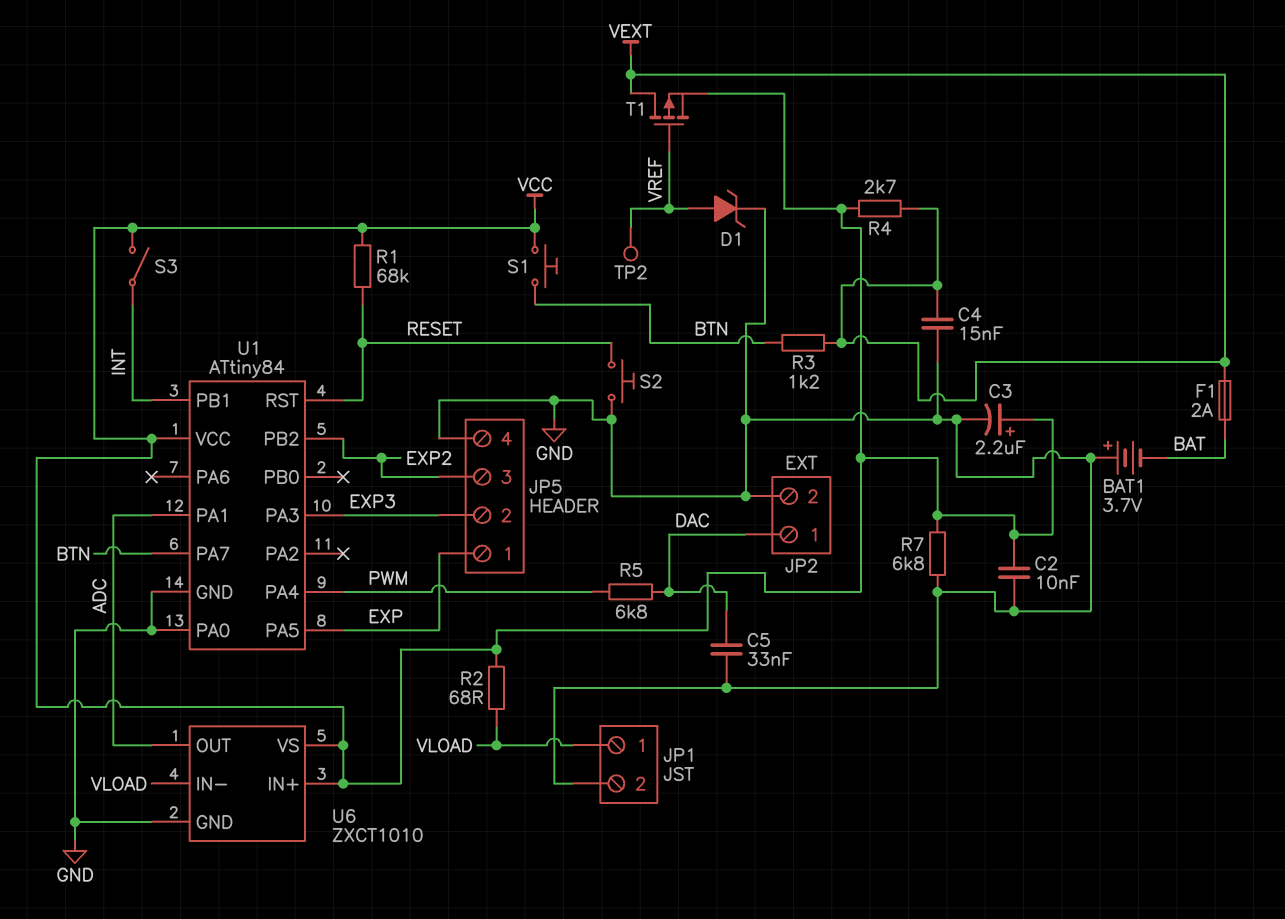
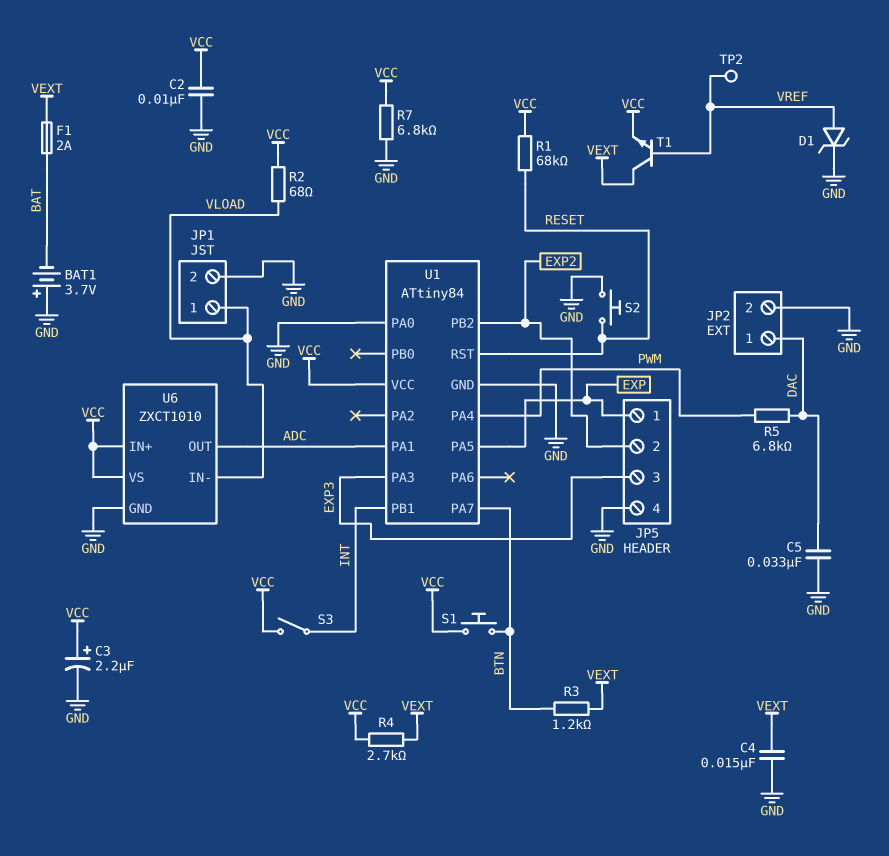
JP5 pin 2: EXP3 -> EXP2
JP5 pin 3: EXP2 -> EXP3
T1: PMOS (G VREF, D VEXT, S VCC) -> NPN (B VREF, C VEXT, E VCC)

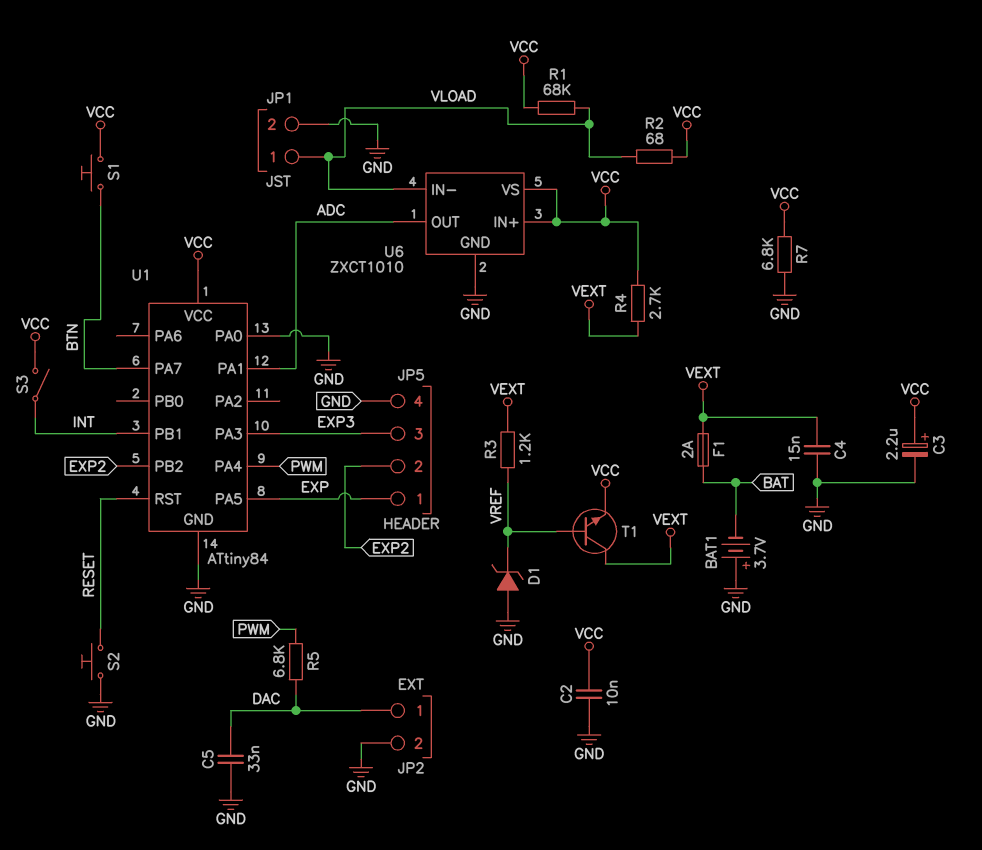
D1: zener (A VREF, K GND) -> zener (A GND, K VREF)
R1: 68k (RESET, VCC) -> 68k (VCC, VLOAD)
R3: 1.2k (BTN, VEXT) -> 1.2k (VEXT, VREF)
TP2: test point (VREF) -> none

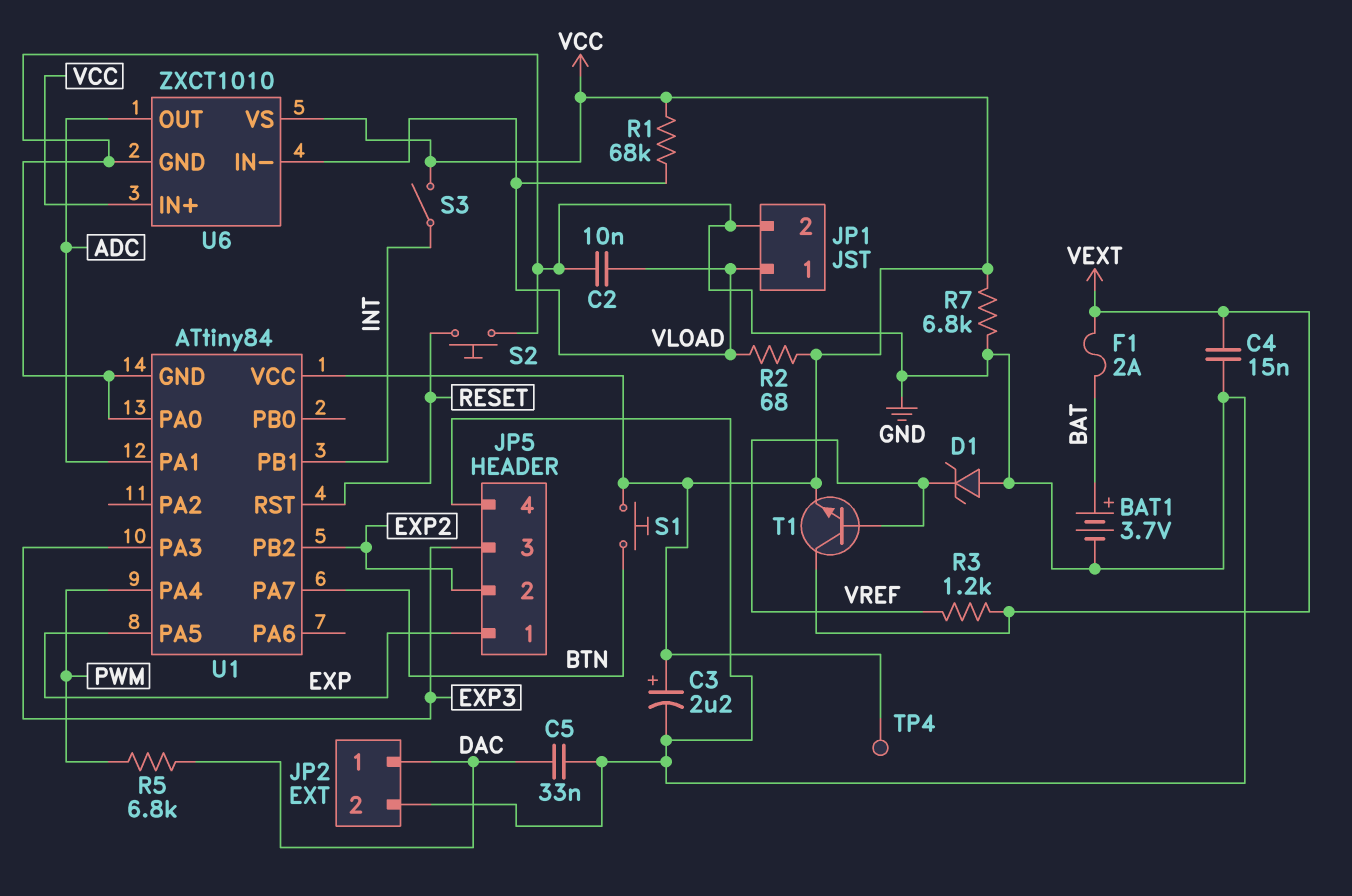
BAT1: 3.7V (plus GND, minus BAT) -> 3.7V (plus BAT, minus GND)
C2: 10nF (GND, VCC) -> 10nF (GND, VLOAD)
R4: 2.7k (VCC, VEXT) -> none
TP4: none -> test point (VCC)

